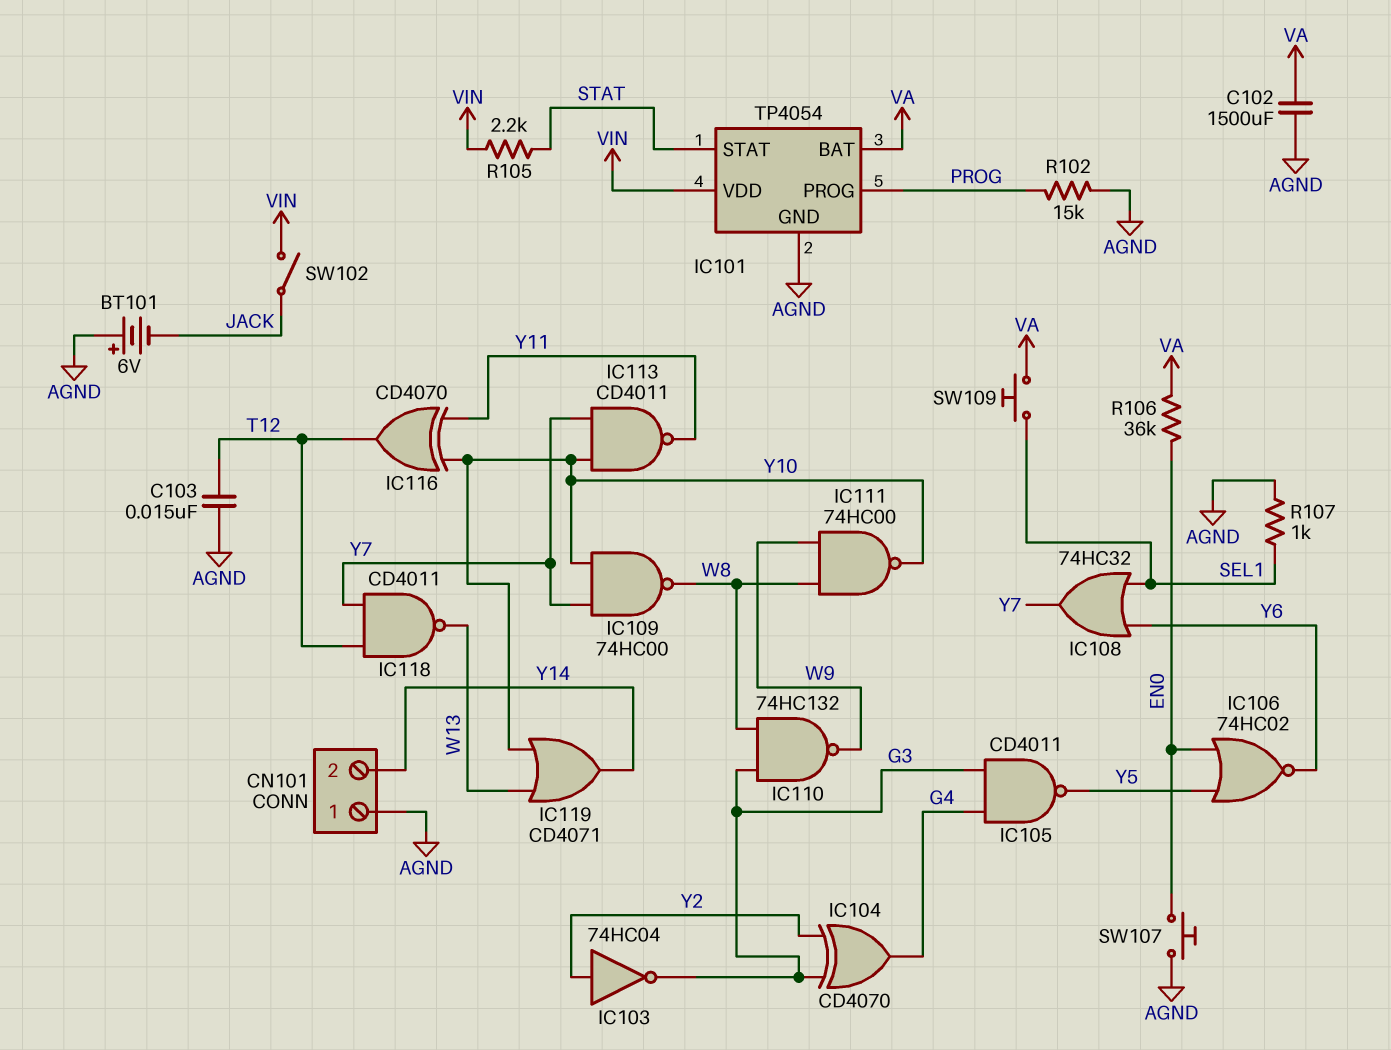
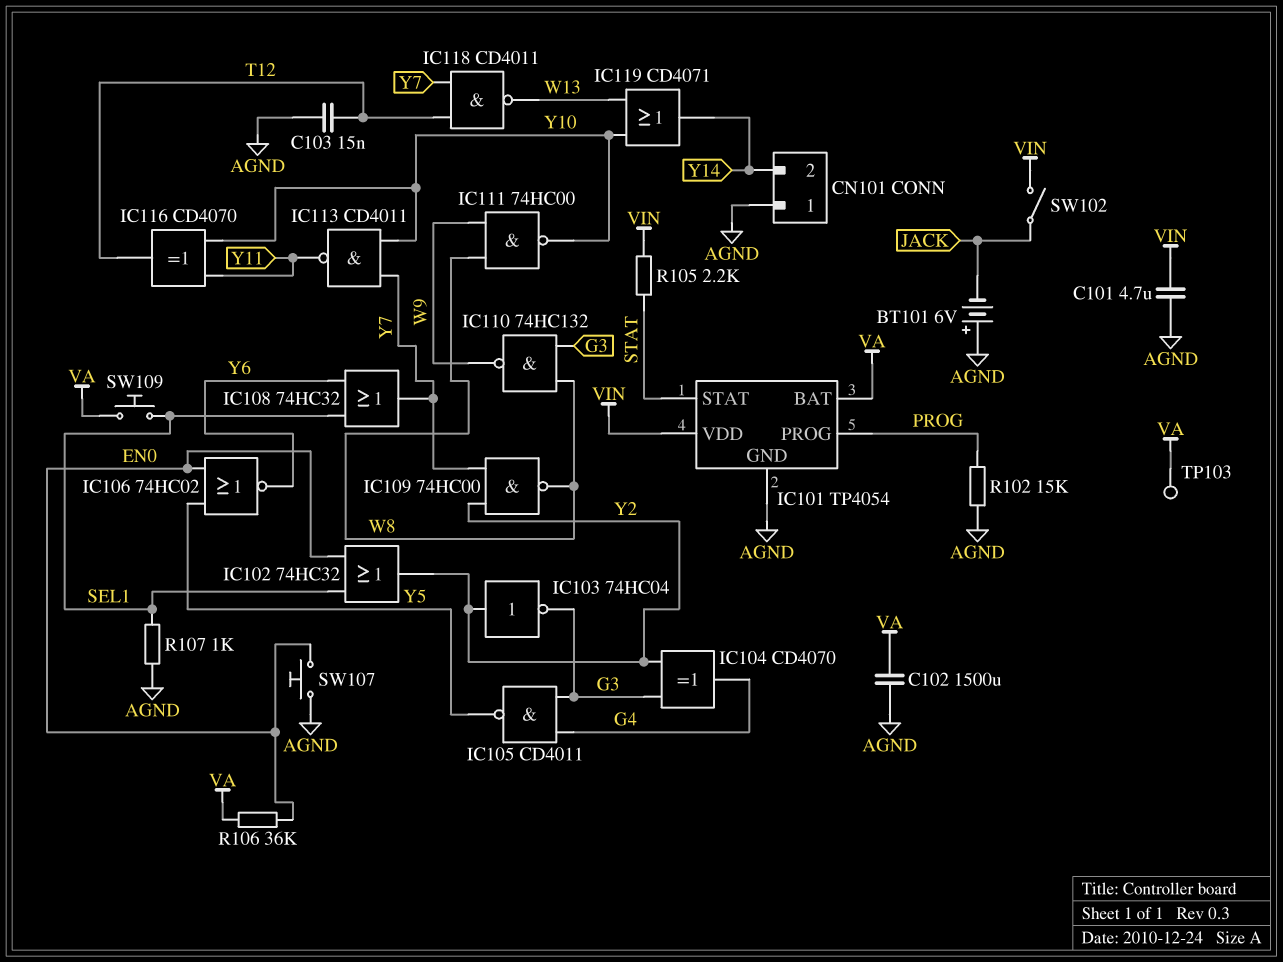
C101: none -> 4.7uF (AGND, VIN)
IC102: none -> OR 74HC32 (in EN0, in SEL1, out Y2)
IC109: NAND 74HC00 (in Y7, in Y10, out W8) -> NAND 74HC00 (in Y2, in Y7, out W8)
TP103: none -> test point (VA)

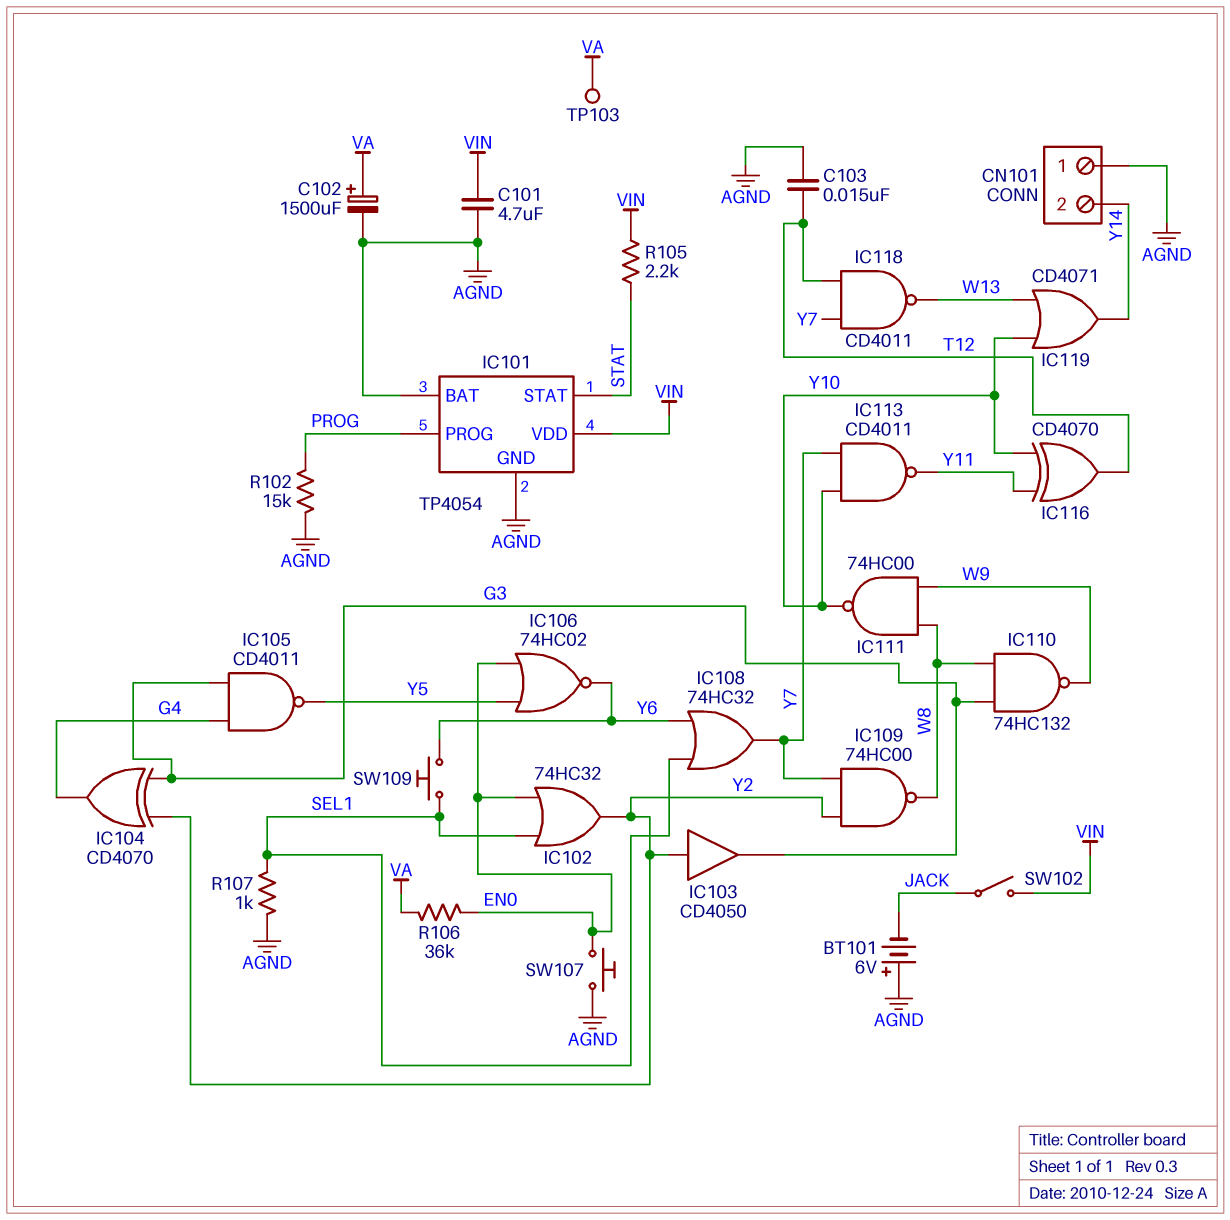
C102: 1500uF (AGND, VA) -> 1500uF (plus VA, minus AGND)
IC101 pin BAT: VA -> AGND
IC103: NOT 74HC04 (in Y2, out G3) -> buffer CD4050 (in Y2, out G3)
SW109: button (SEL1, VA) -> button (SEL1, Y6)

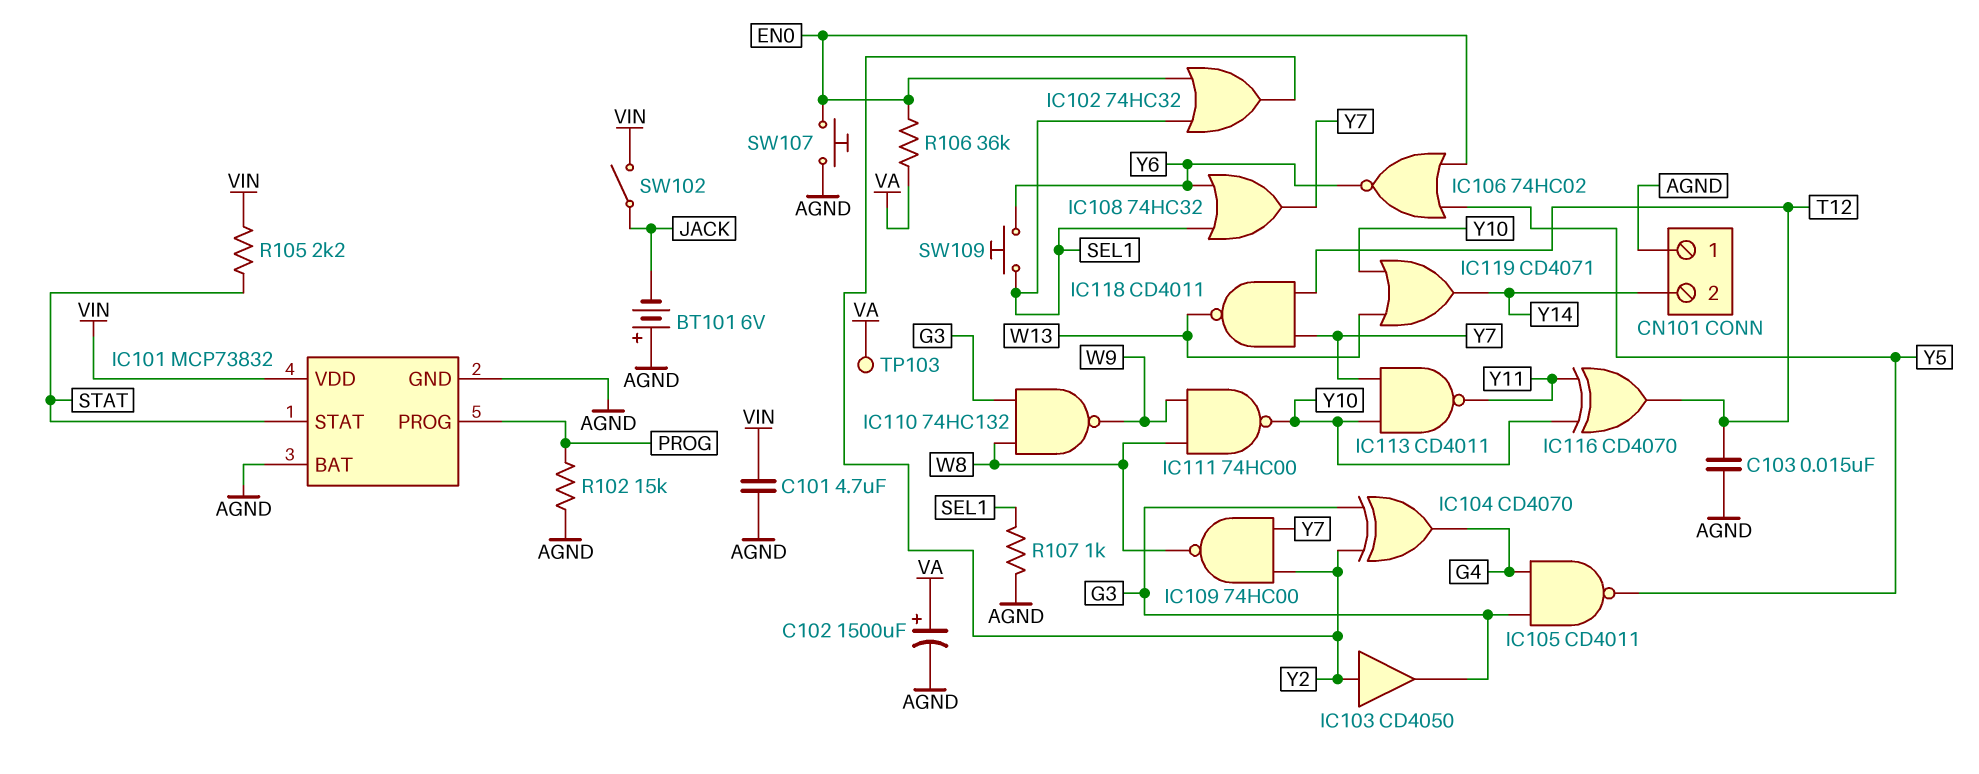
IC101: TP4054 -> MCP73832

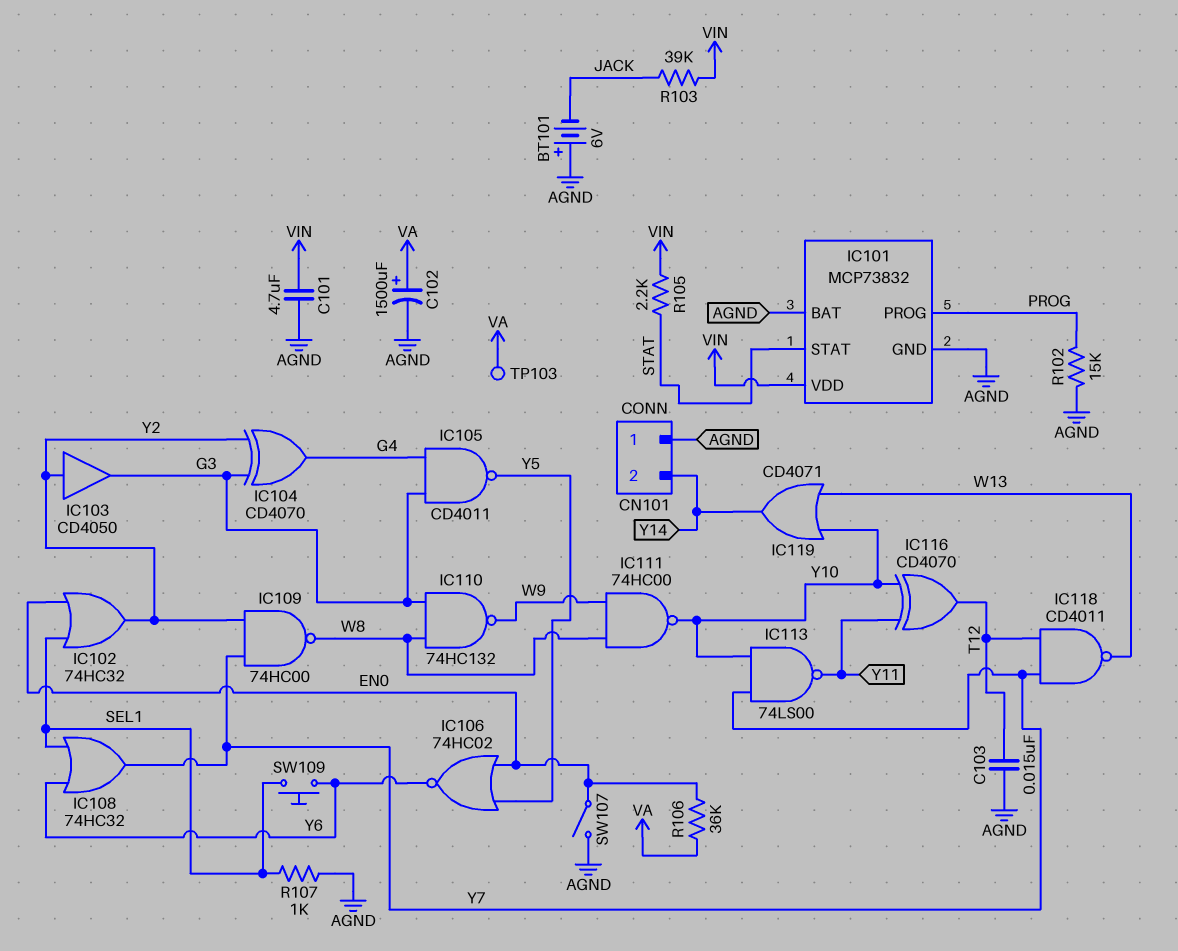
IC113: NAND CD4011 (in Y7, in Y10, out Y11) -> NAND 74LS00 (in Y7, in Y10, out Y11)
R103: none -> 39k (JACK, VIN)
SW102: switch (JACK, VIN) -> none
SW107: button (AGND, EN0) -> switch (AGND, EN0)

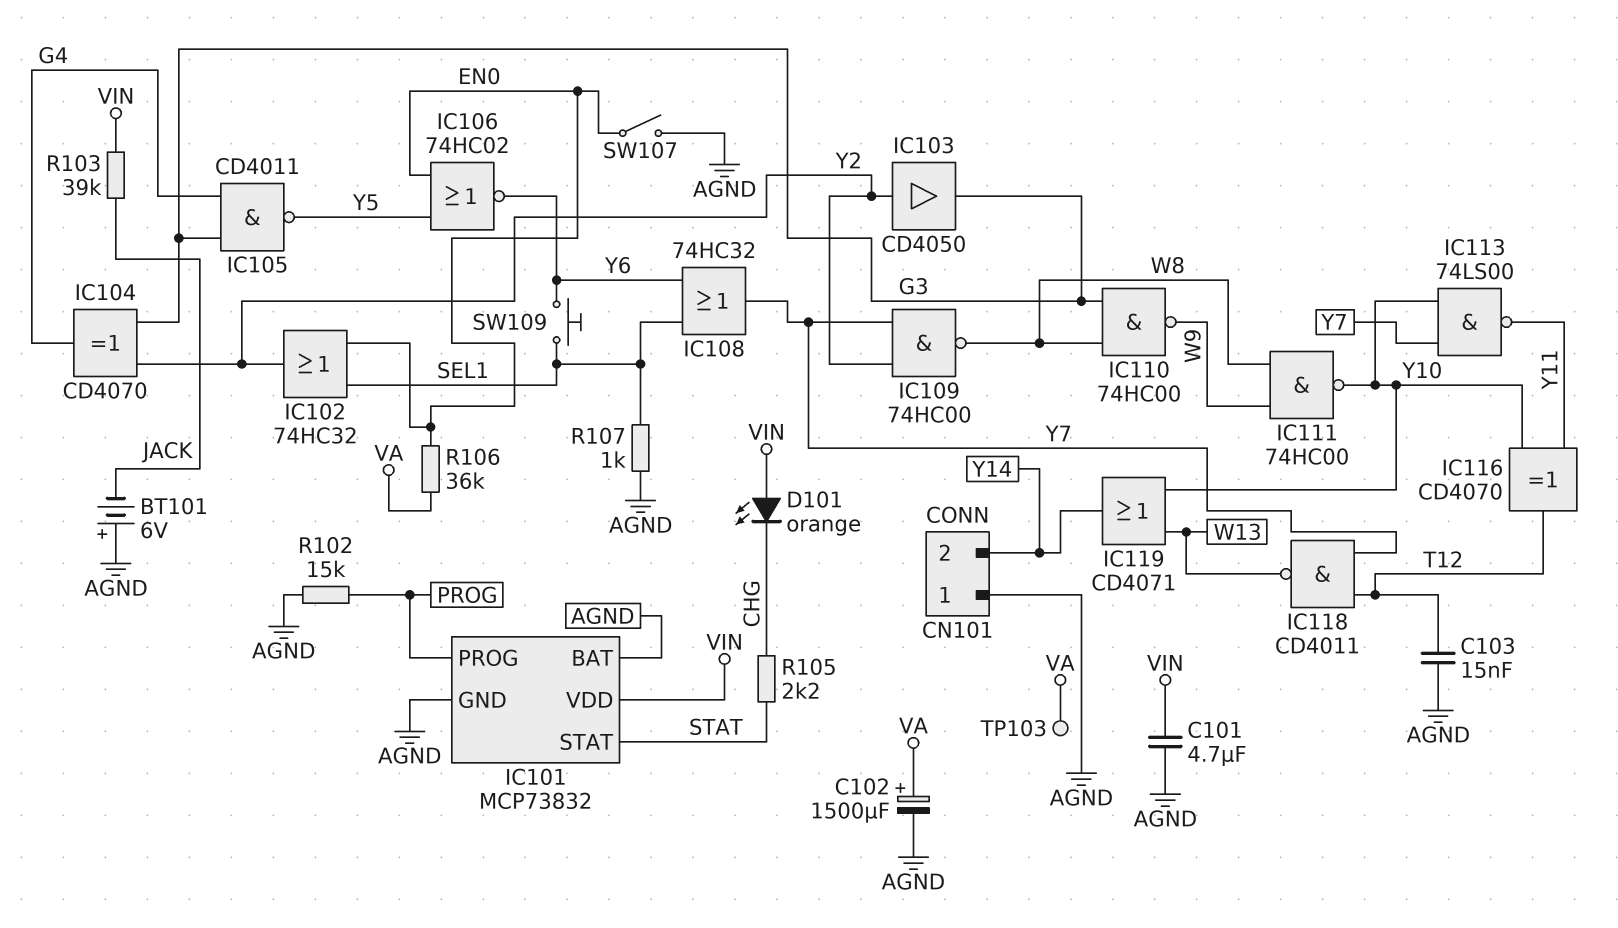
D101: none -> LED orange (A VIN, K CHG)
IC110: NAND 74HC132 (in G3, in W8, out W9) -> NAND 74HC00 (in G3, in W8, out W9)
R105: 2.2k (STAT, VIN) -> 2.2k (CHG, STAT)

